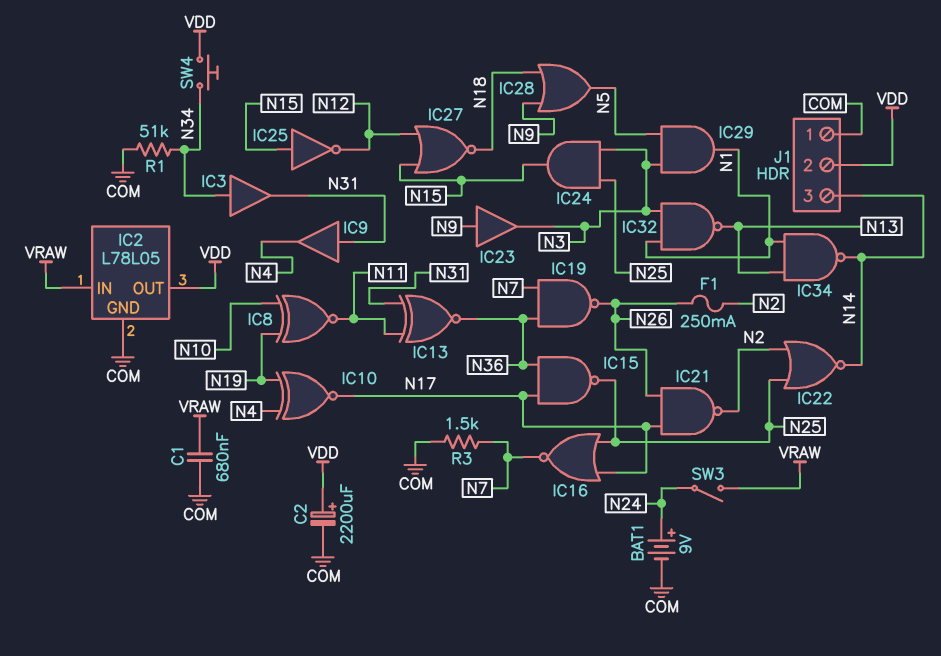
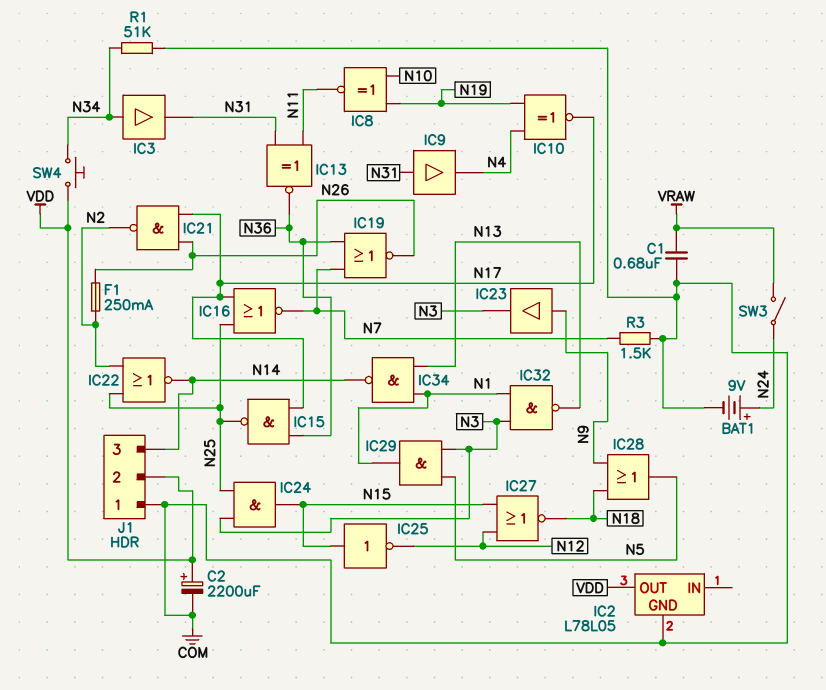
IC2 pin IN: VRAW -> none
IC19: NAND (in N7, in N36, out N26) -> NOR (in N7, in N36, out N26)

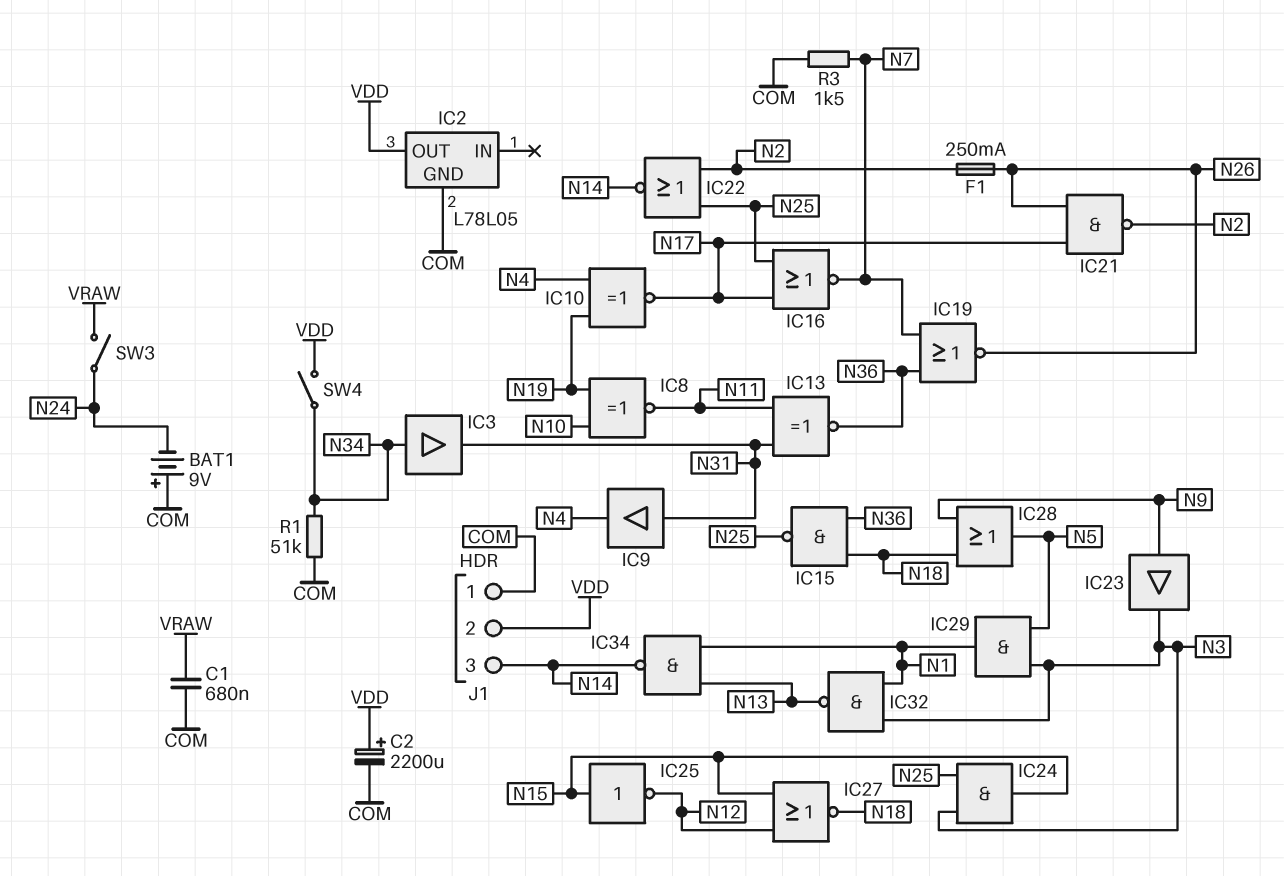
BAT1: 9V (plus N24, minus COM) -> 9V (plus COM, minus N24)
IC15: NAND (in N17, in N36, out N25) -> NAND (in N18, in N36, out N25)
SW4: button (N34, VDD) -> switch (N34, VDD)

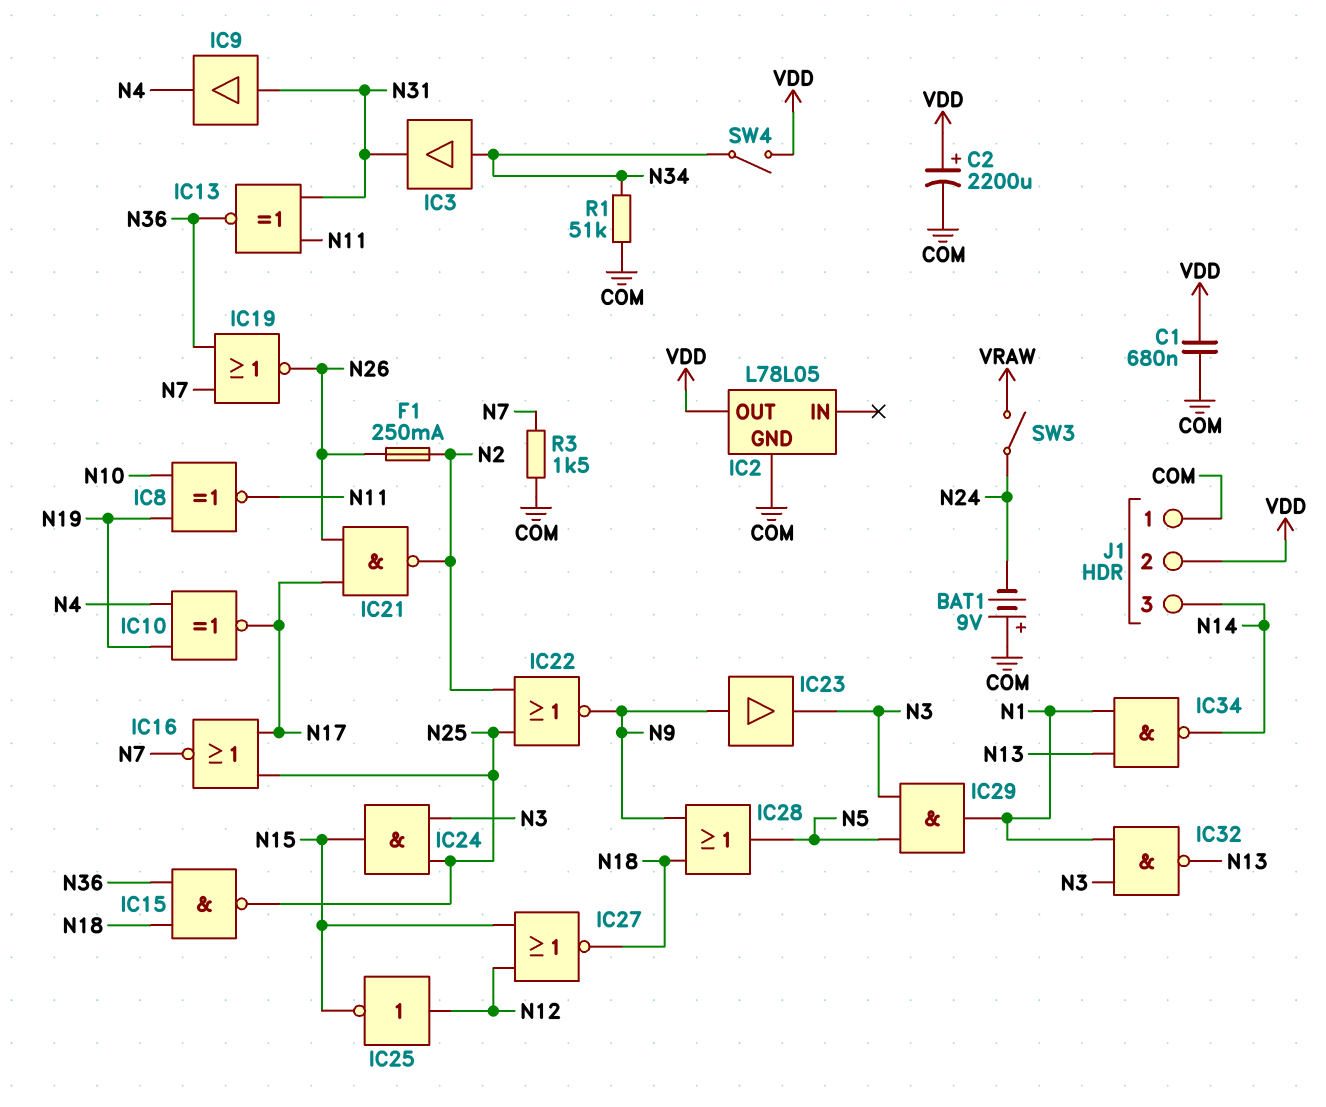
C1: 680nF (COM, VRAW) -> 680nF (COM, VDD)
IC22: NOR (in N2, in N25, out N14) -> NOR (in N2, in N25, out N9)
IC25: NOT (in N15, out N12) -> NOT (in N12, out N15)

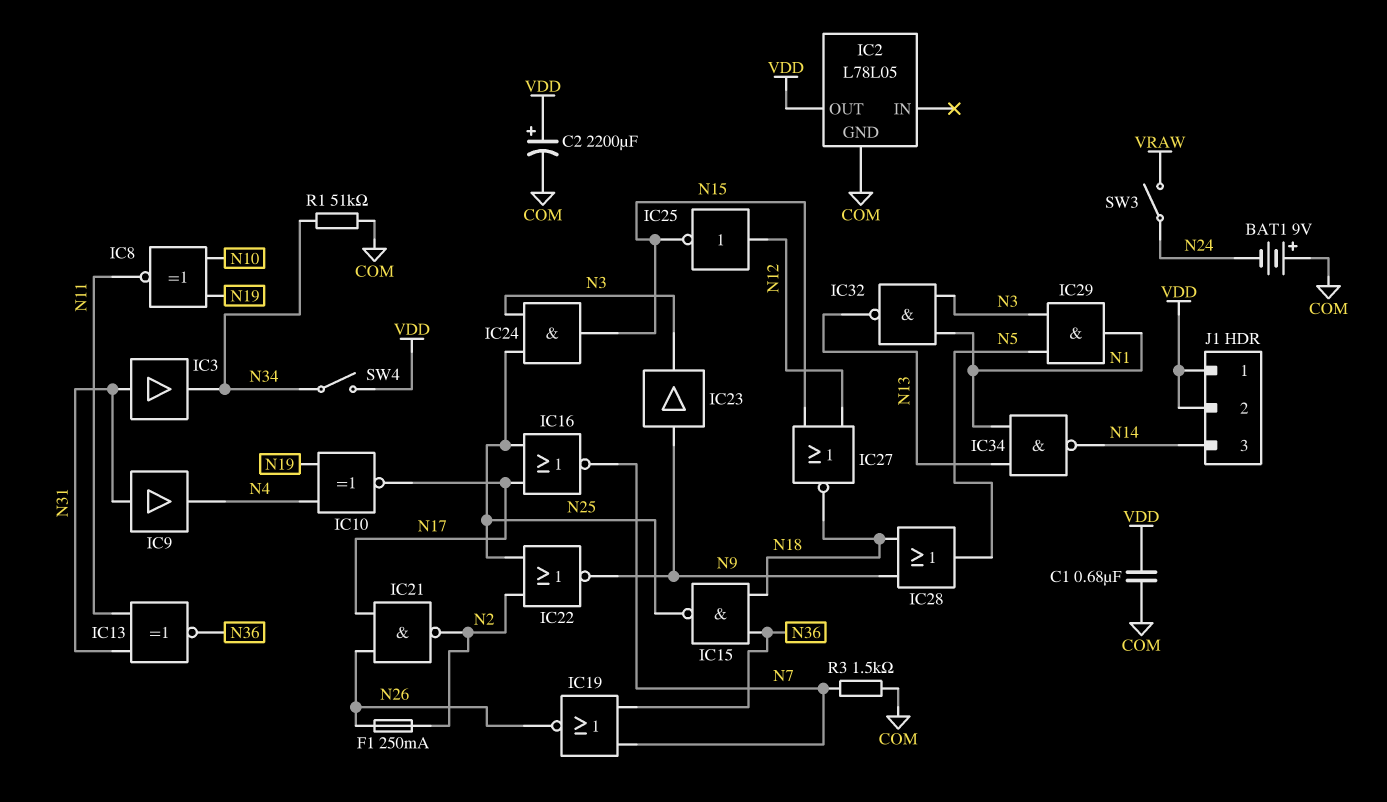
IC3: buffer (in N34, out N31) -> buffer (in N31, out N34)
J1 pin 1: COM -> VDD

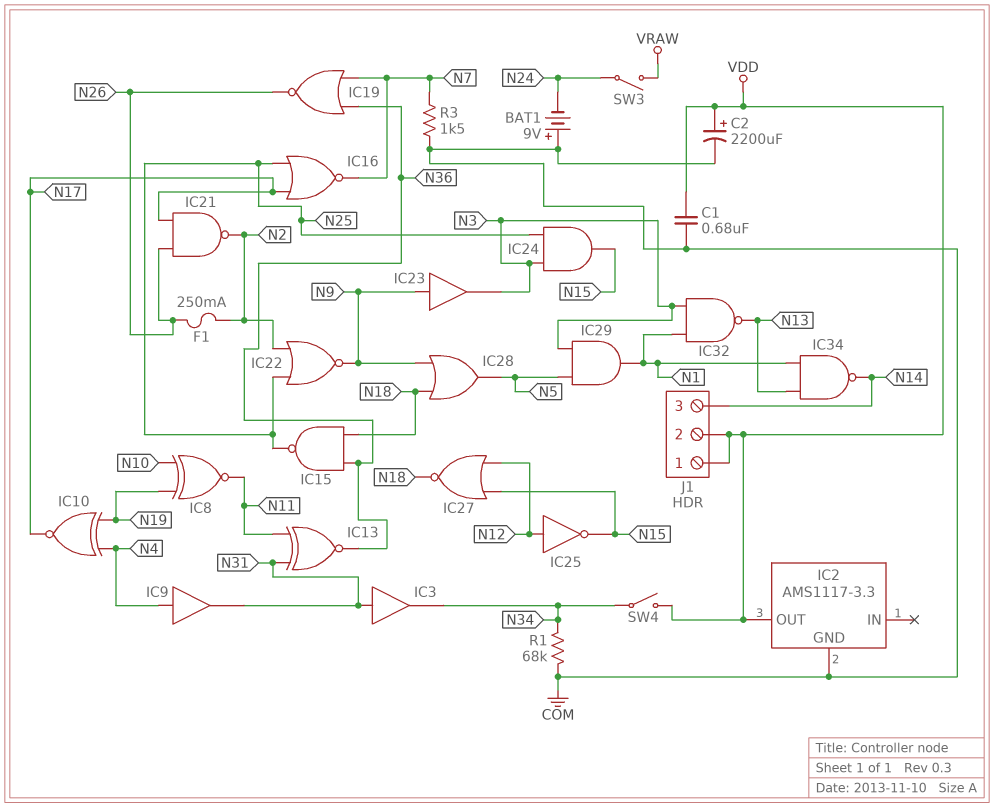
IC2: L78L05 -> AMS1117-3.3
IC9: buffer (in N31, out N4) -> buffer (in N4, out N31)
R1: 51k (COM, N34) -> 68k (COM, N34)

